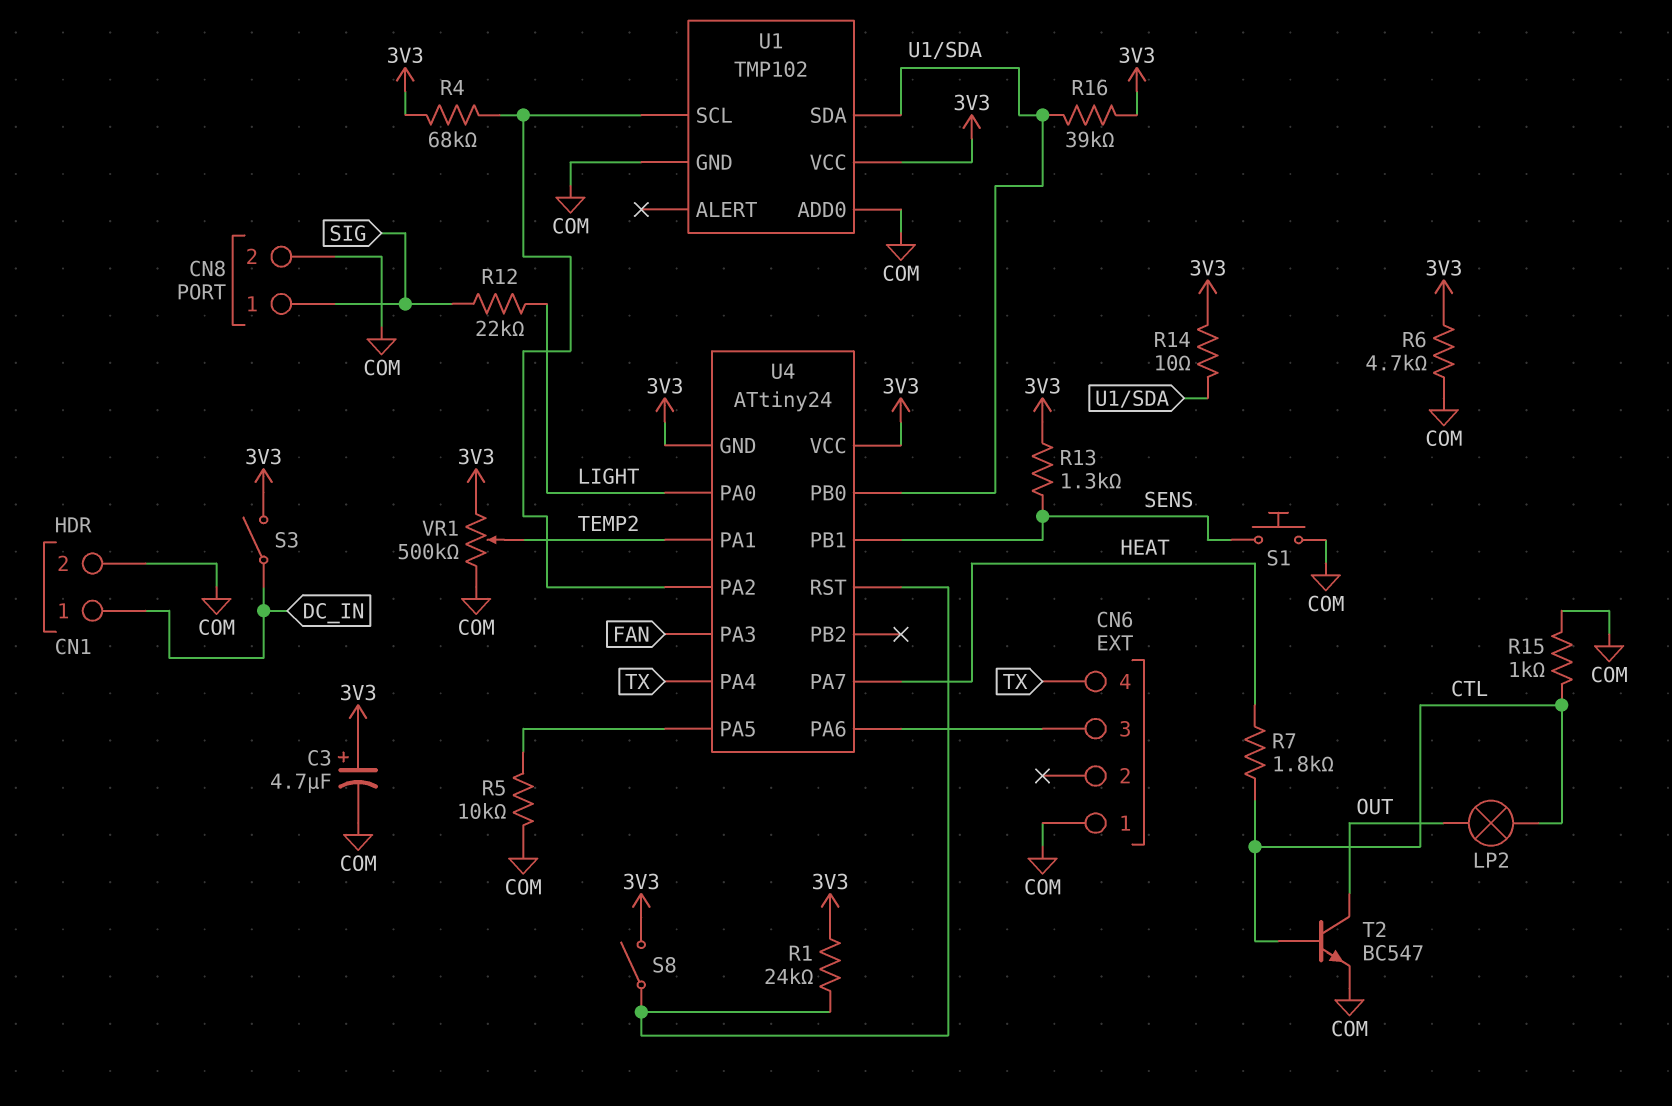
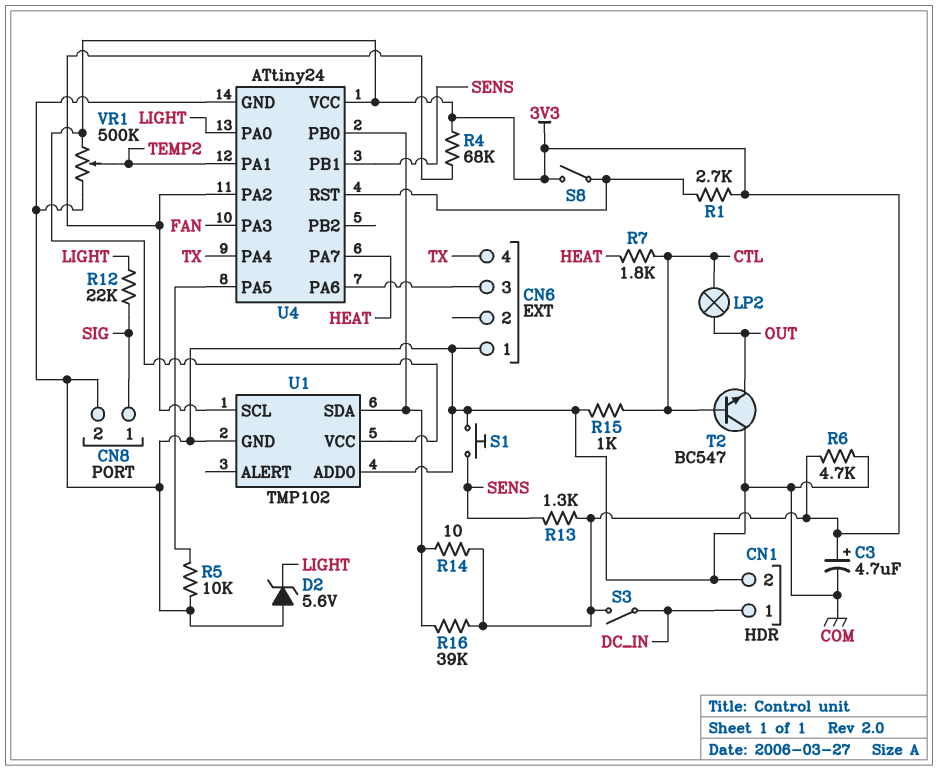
D2: none -> zener 5.6V (A COM, K LIGHT)
R1: 24k (3V3, U4/RST) -> 2.7k (3V3, U4/RST)
T2: NPN BC547 (B CTL, C OUT, E COM) -> NPN BC547 (B CTL, C COM, E OUT)
U4 pin GND: 3V3 -> COM

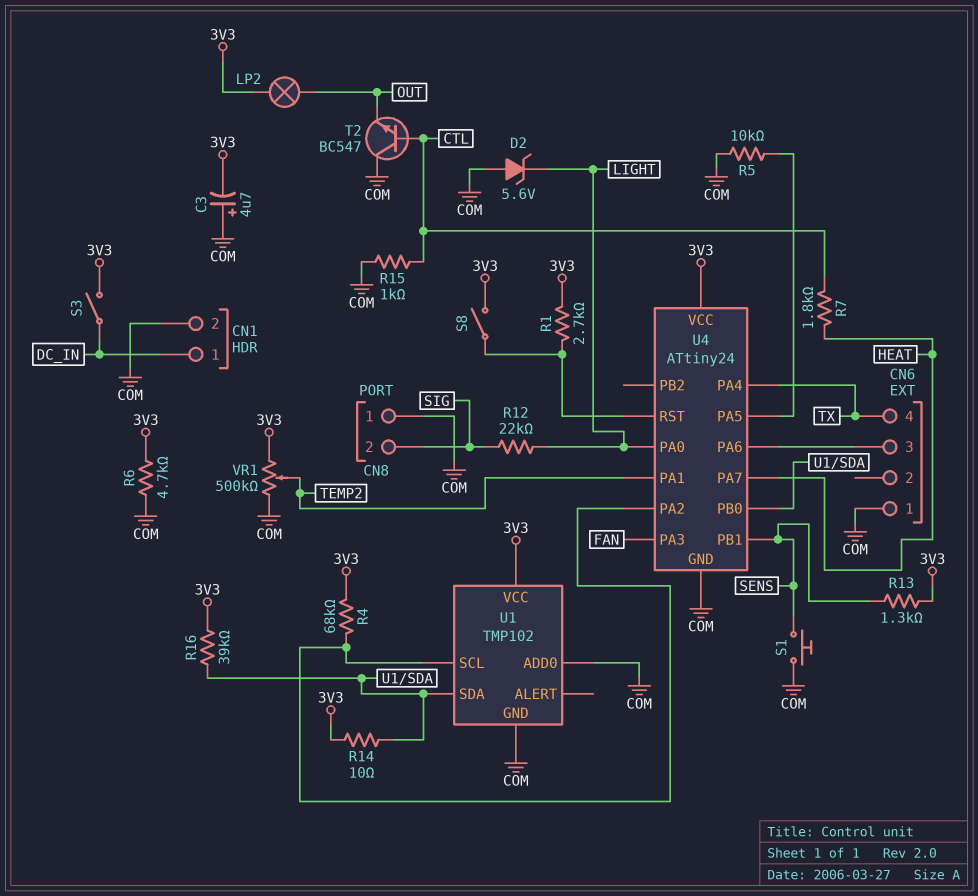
C3: 4.7uF (plus 3V3, minus COM) -> 4.7uF (plus COM, minus 3V3)
CN8 pin 1: SIG -> COM
CN8 pin 2: COM -> SIG
LP2: lamp (CTL, OUT) -> lamp (3V3, OUT)

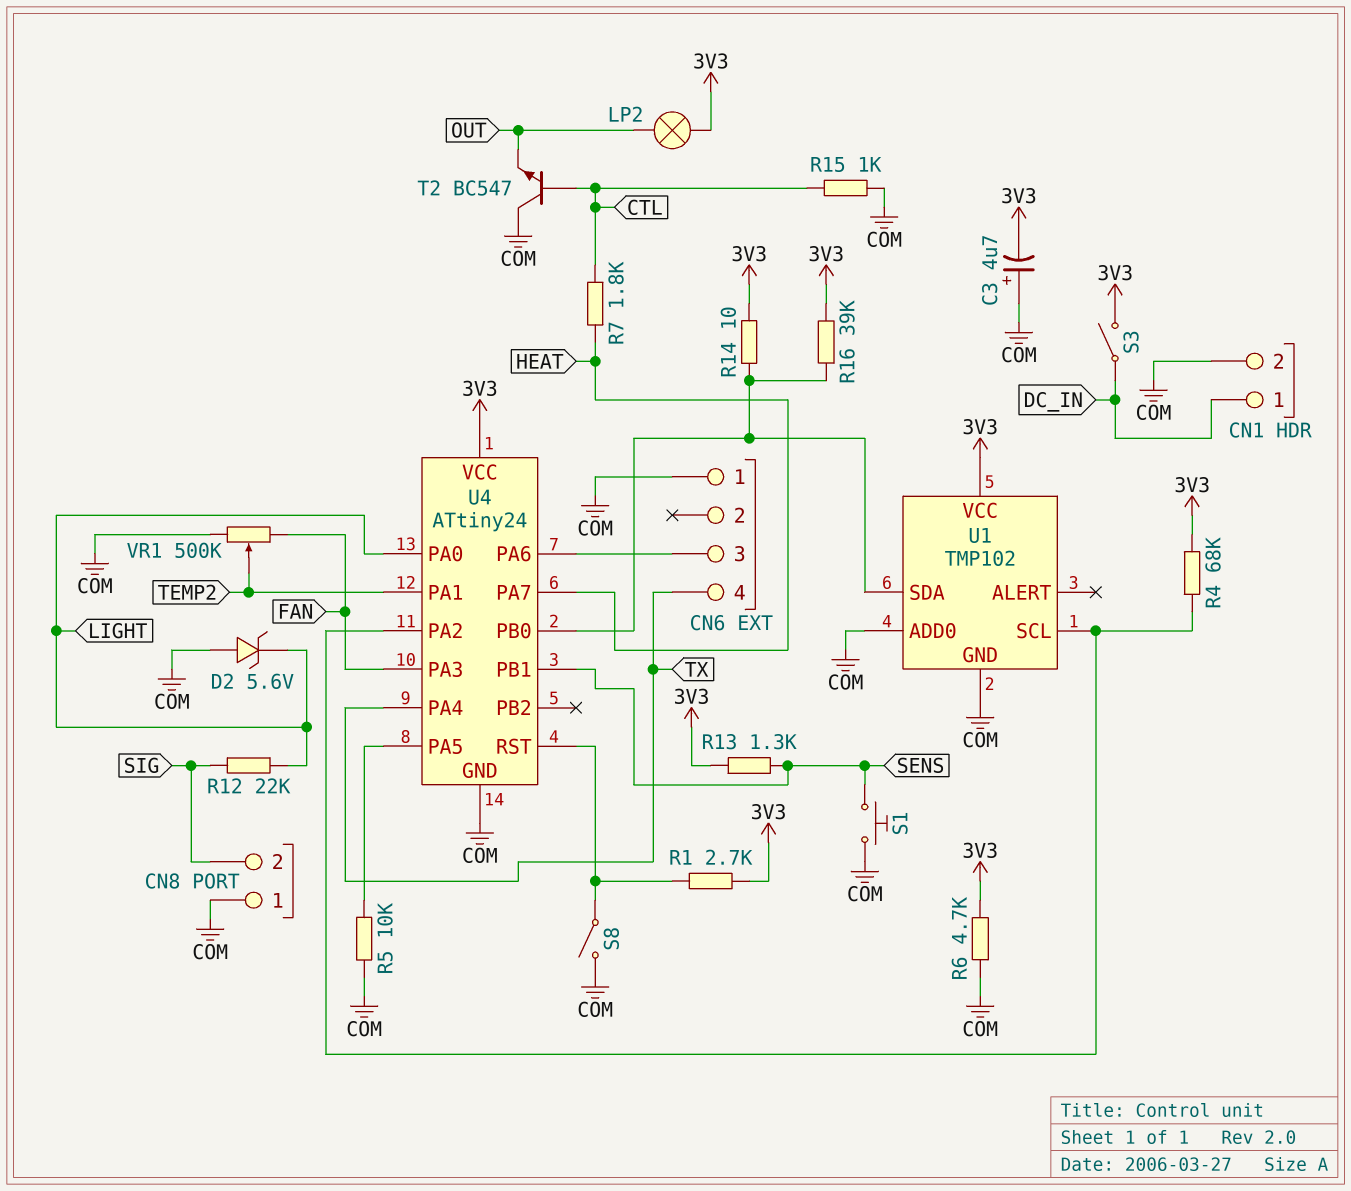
S8: switch (3V3, U4/RST) -> switch (COM, U4/RST)
VR1: 500k (3V3, COM, wiper TEMP2) -> 500k (COM, FAN, wiper TEMP2)

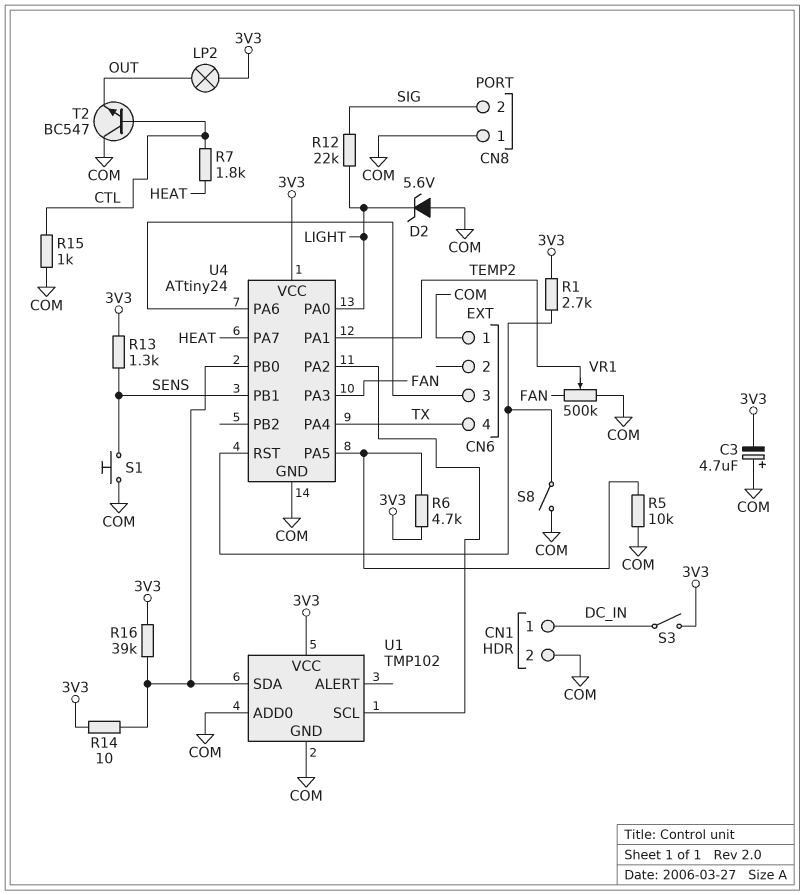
R4: 68k (3V3, U1/SCL) -> none
R6: 4.7k (3V3, COM) -> 4.7k (3V3, U4/PA5)

